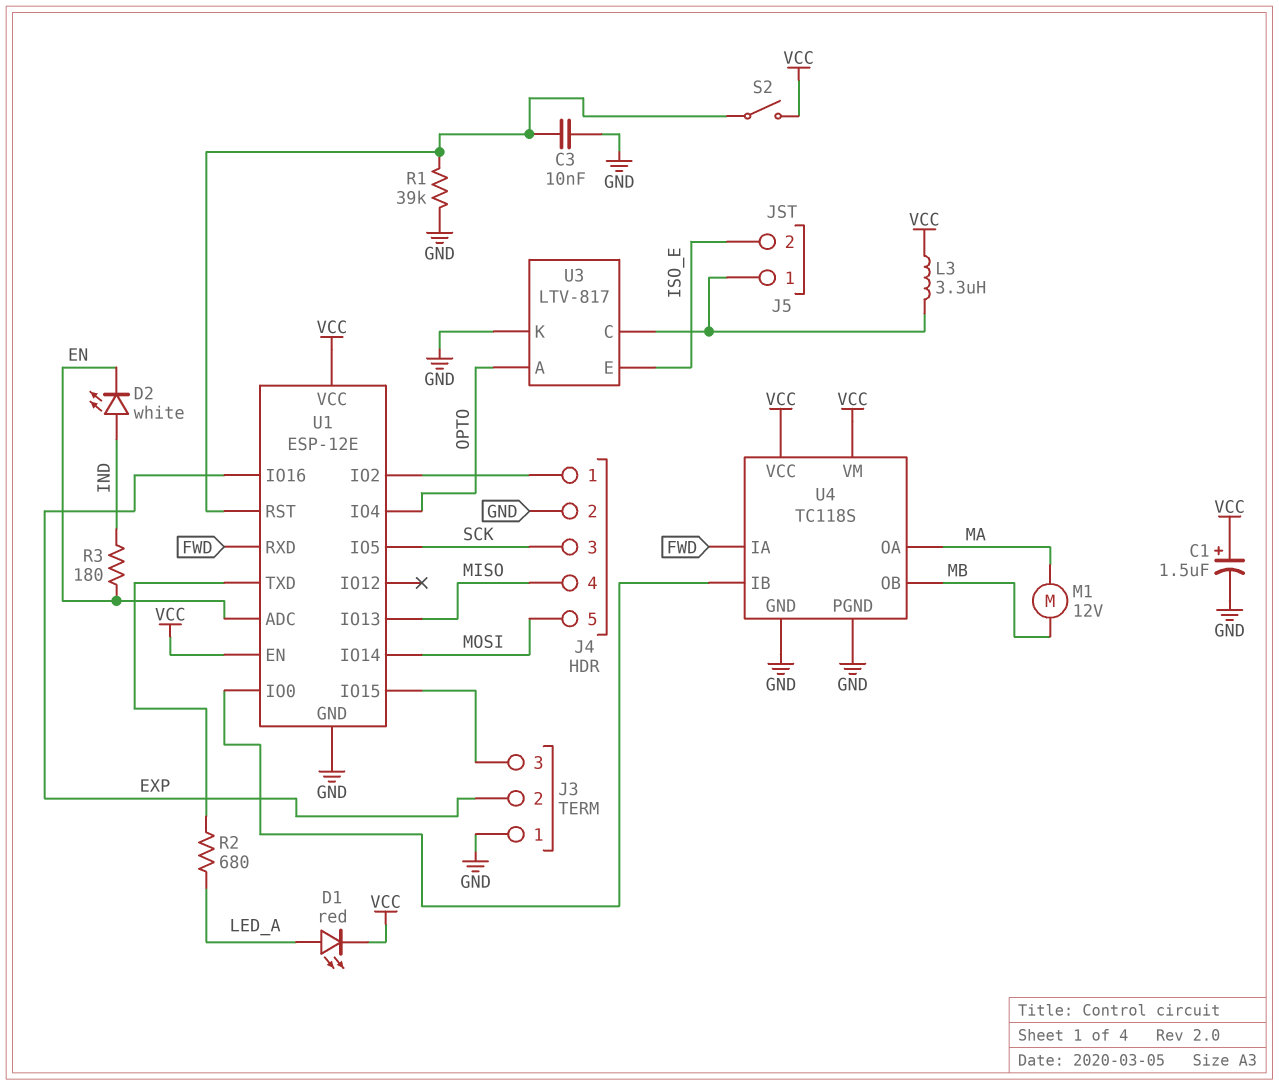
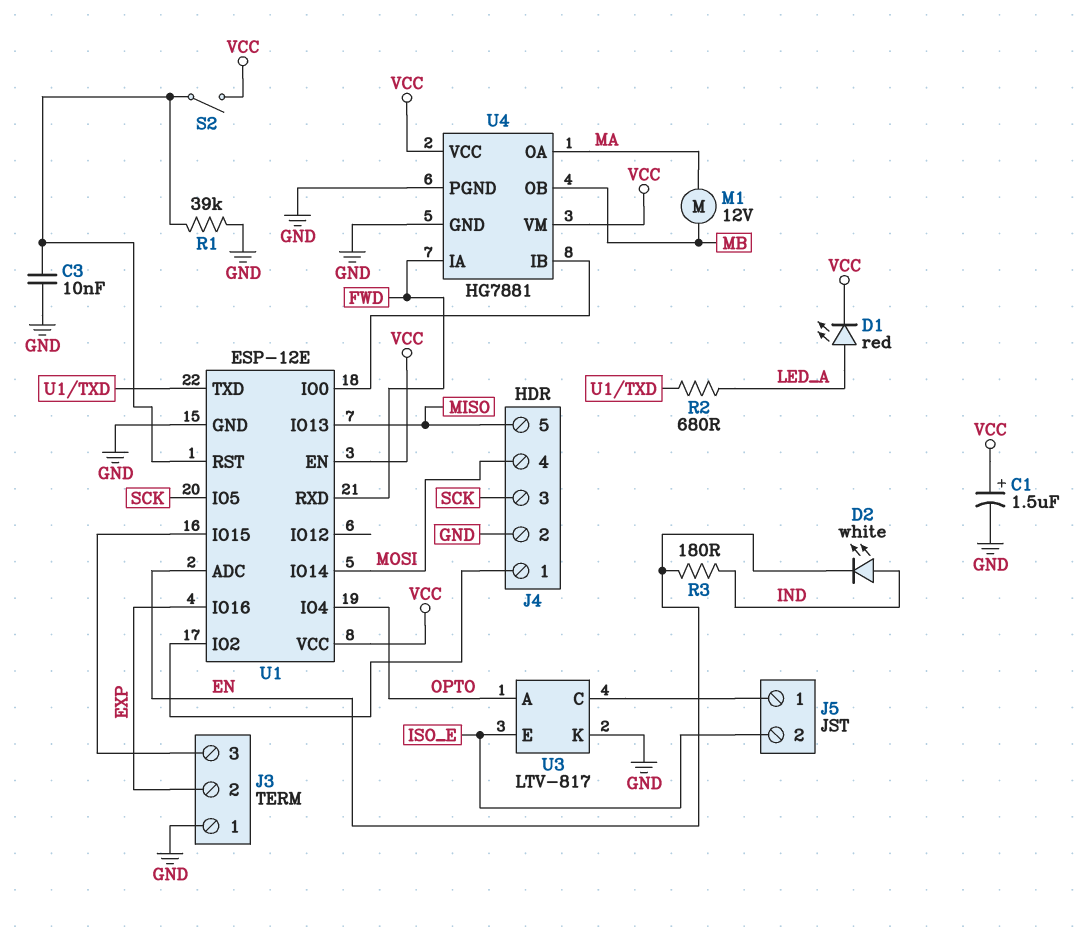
J4 pin 4: MISO -> MOSI
J4 pin 5: MOSI -> MISO
L3: 3.3uH (J5/1, VCC) -> none
U4: TC118S -> HG7881

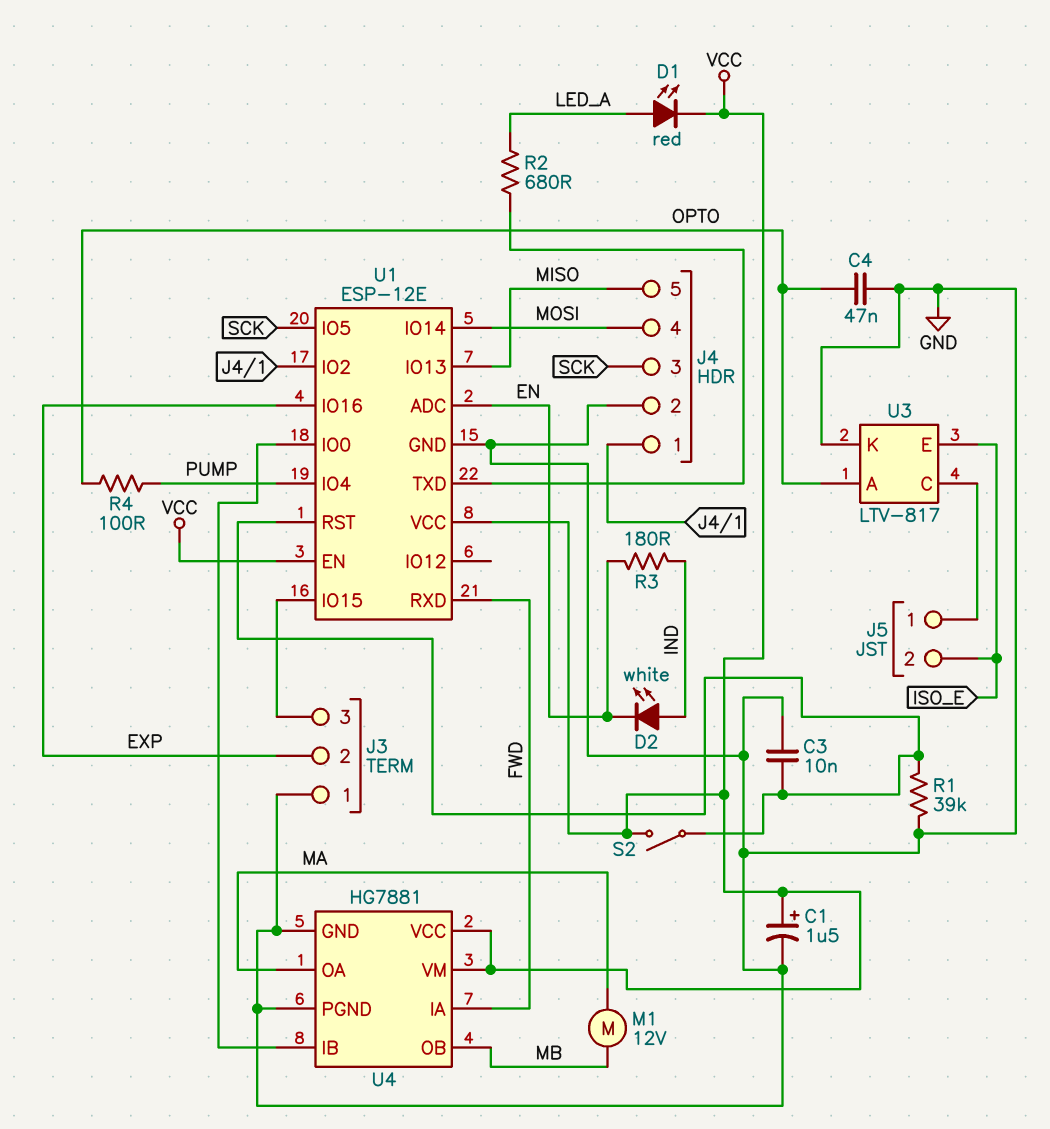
C4: none -> 47nF (GND, OPTO)
R4: none -> 100 (OPTO, PUMP)
U1 pin IO4: OPTO -> PUMP

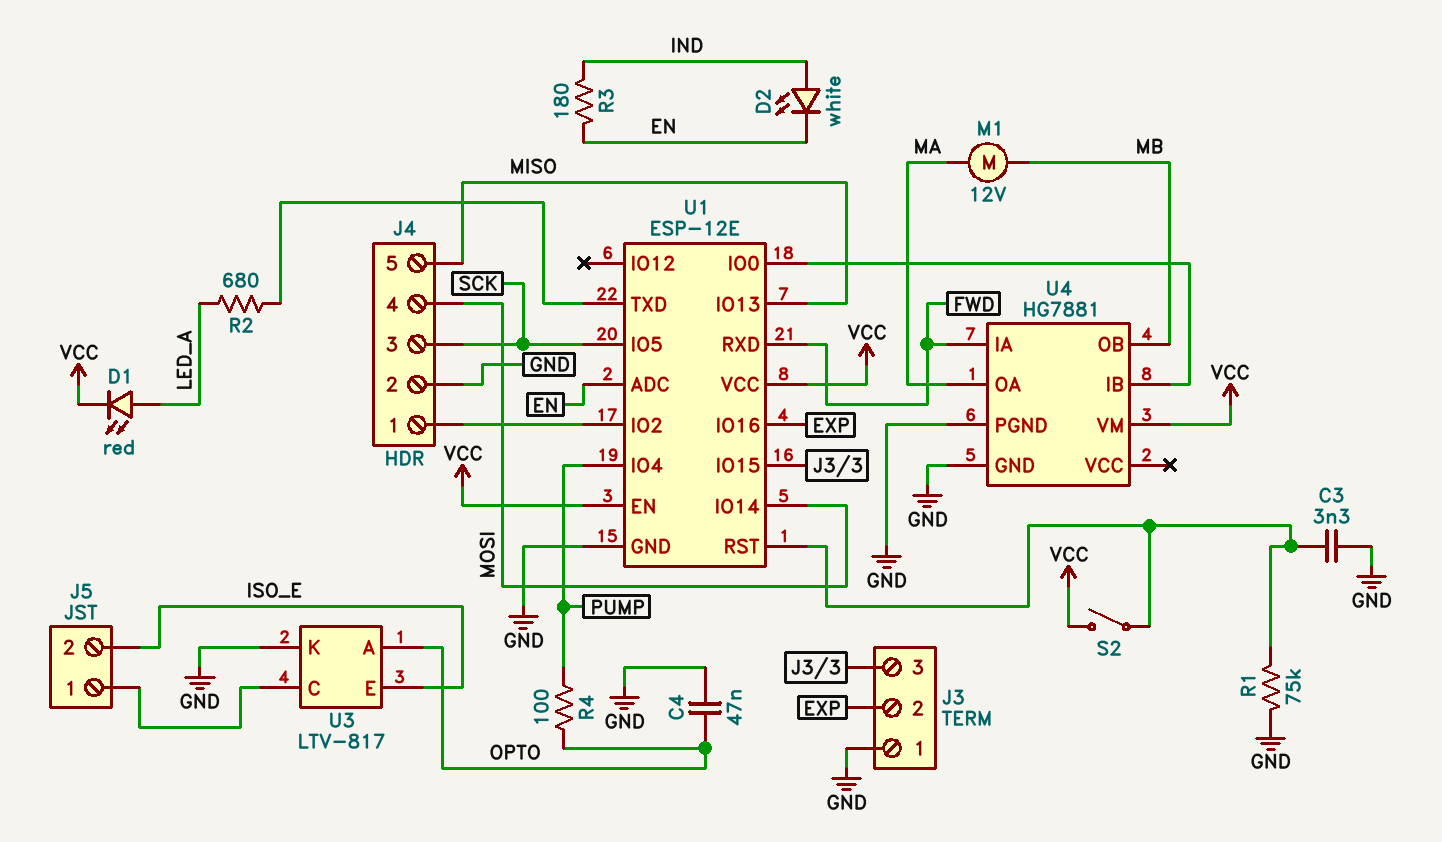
C1: 1.5uF (plus VCC, minus GND) -> none
C3: 10nF (GND, U1/RST) -> 3.3nF (GND, U1/RST)
R1: 39k (GND, U1/RST) -> 75k (GND, U1/RST)
U4 pin VCC: VCC -> none

